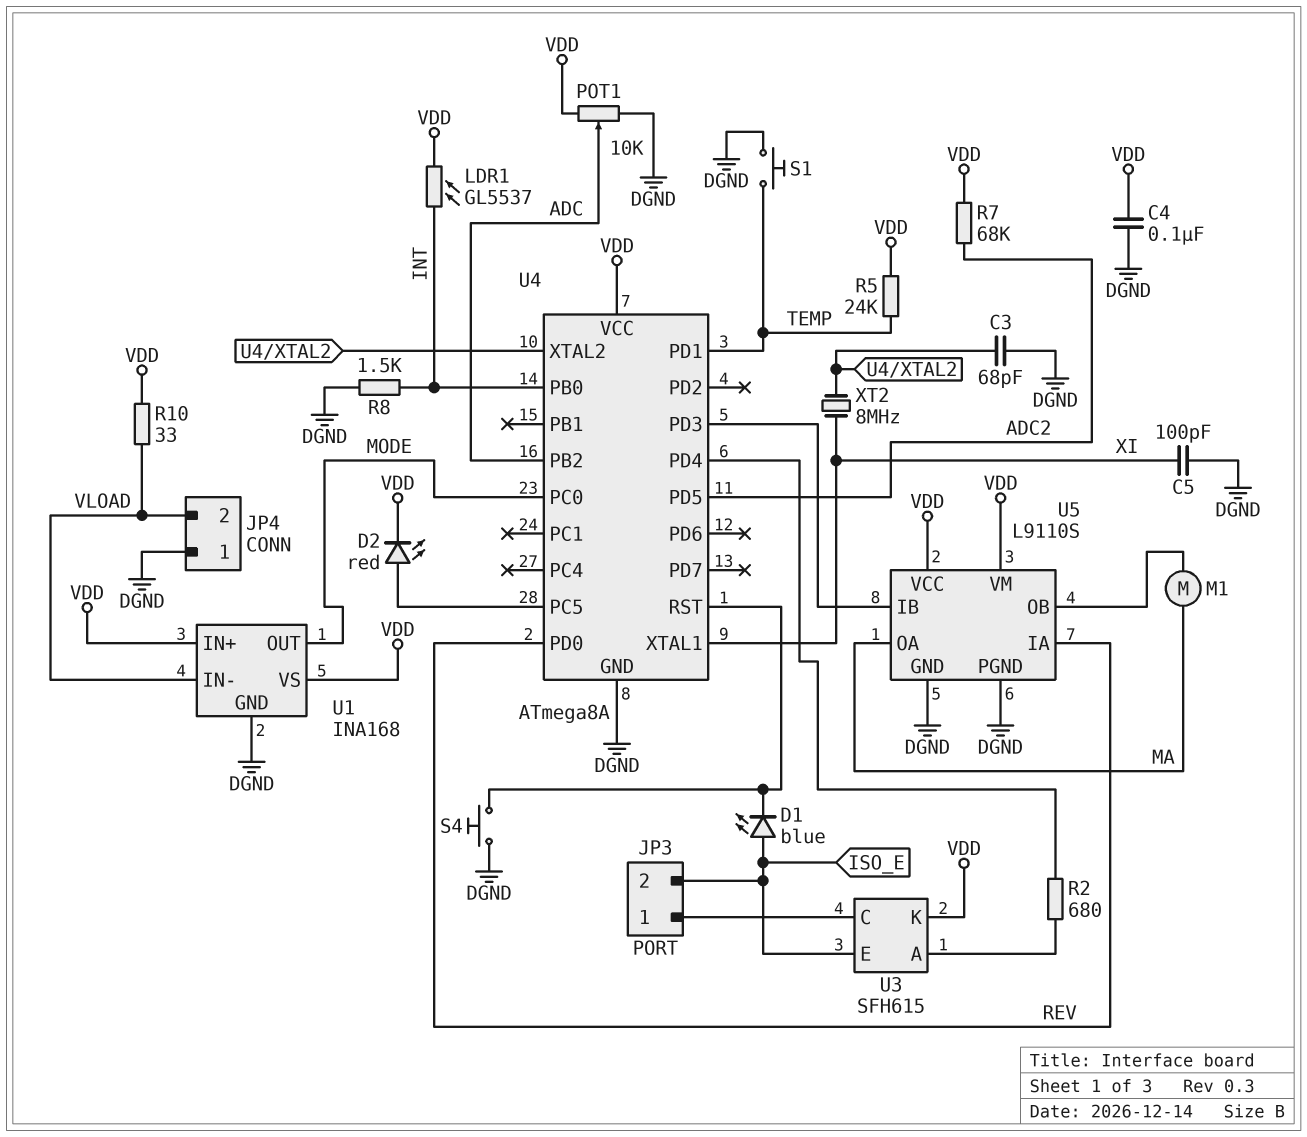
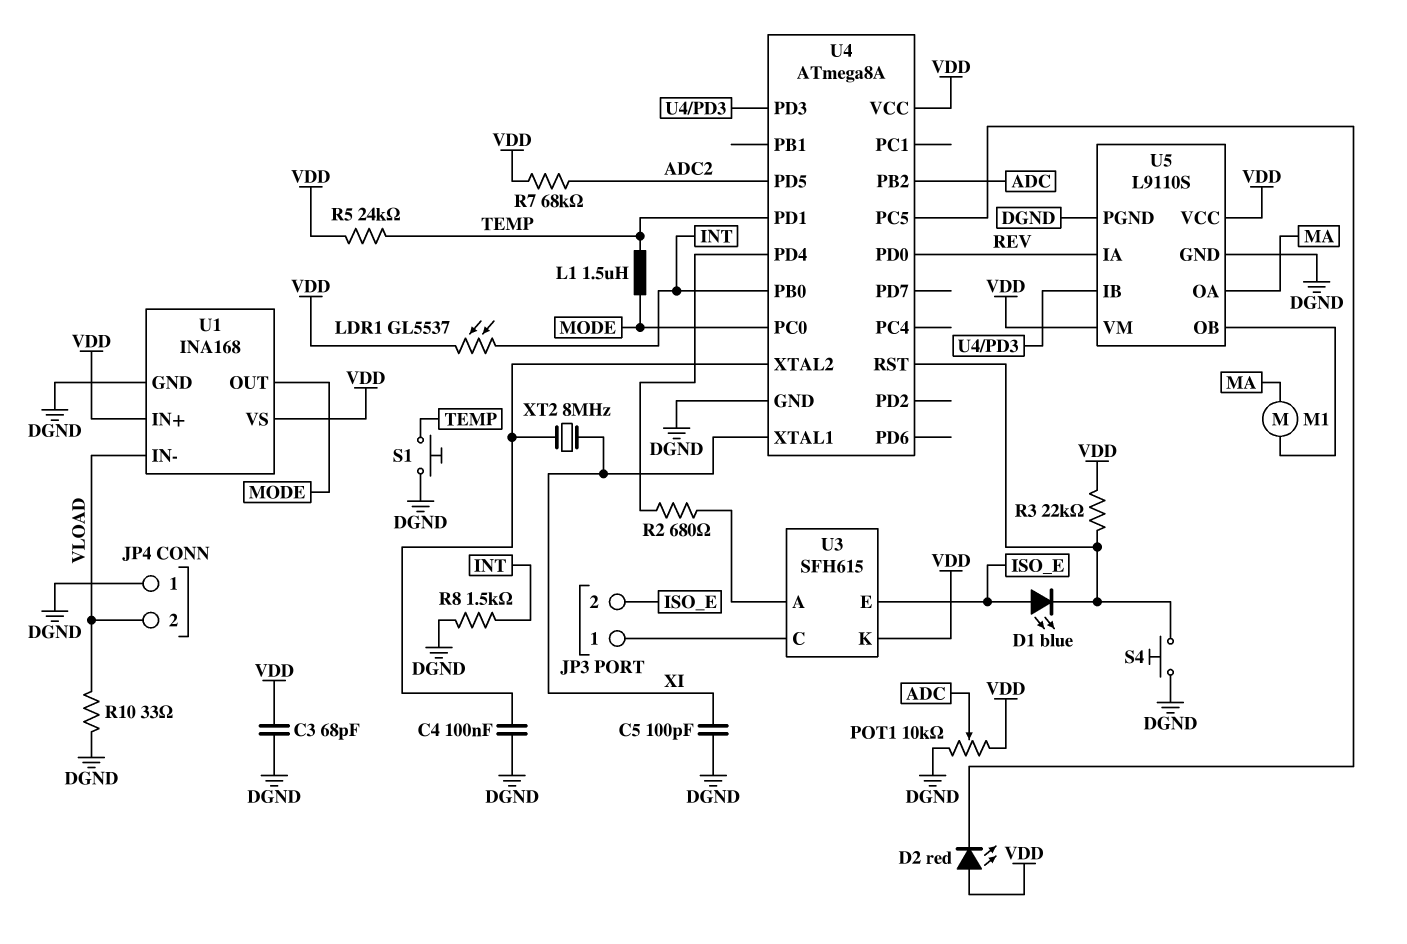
C3: 68pF (DGND, U4/XTAL2) -> 68pF (DGND, VDD)
C4: 100nF (DGND, VDD) -> 100nF (DGND, U4/XTAL2)
D2: LED red (A U4/PC5, K VDD) -> LED red (A VDD, K U4/PC5)
L1: none -> 1.5uH (MODE, TEMP)
R3: none -> 22k (U4/RST, VDD)
R10: 33 (VDD, VLOAD) -> 33 (DGND, VLOAD)

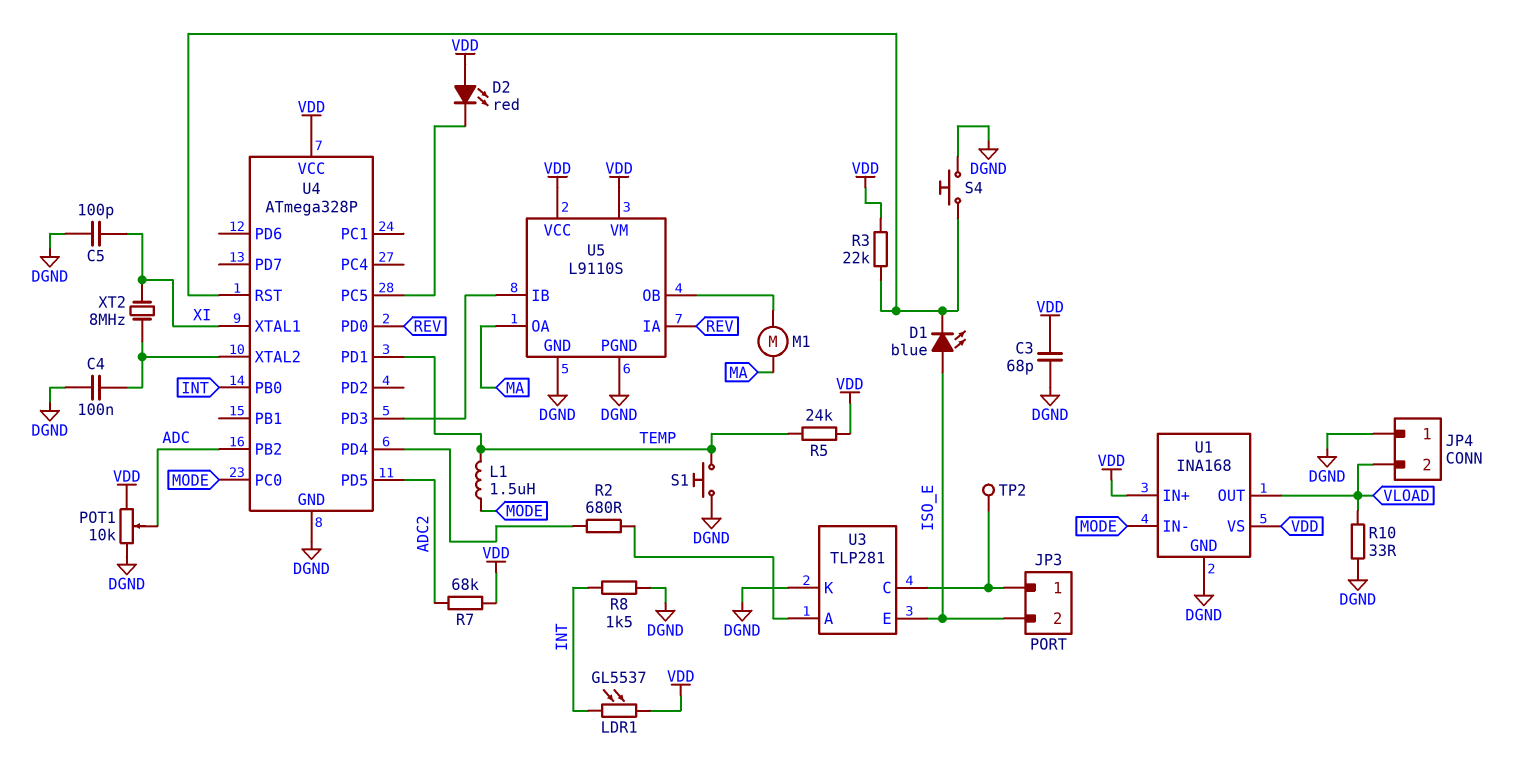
TP2: none -> test point (JP3/1)
U1 pin IN-: VLOAD -> MODE
U1 pin OUT: MODE -> VLOAD
U3: SFH615 -> TLP281
U3 pin K: VDD -> DGND
U4: ATmega8A -> ATmega328P

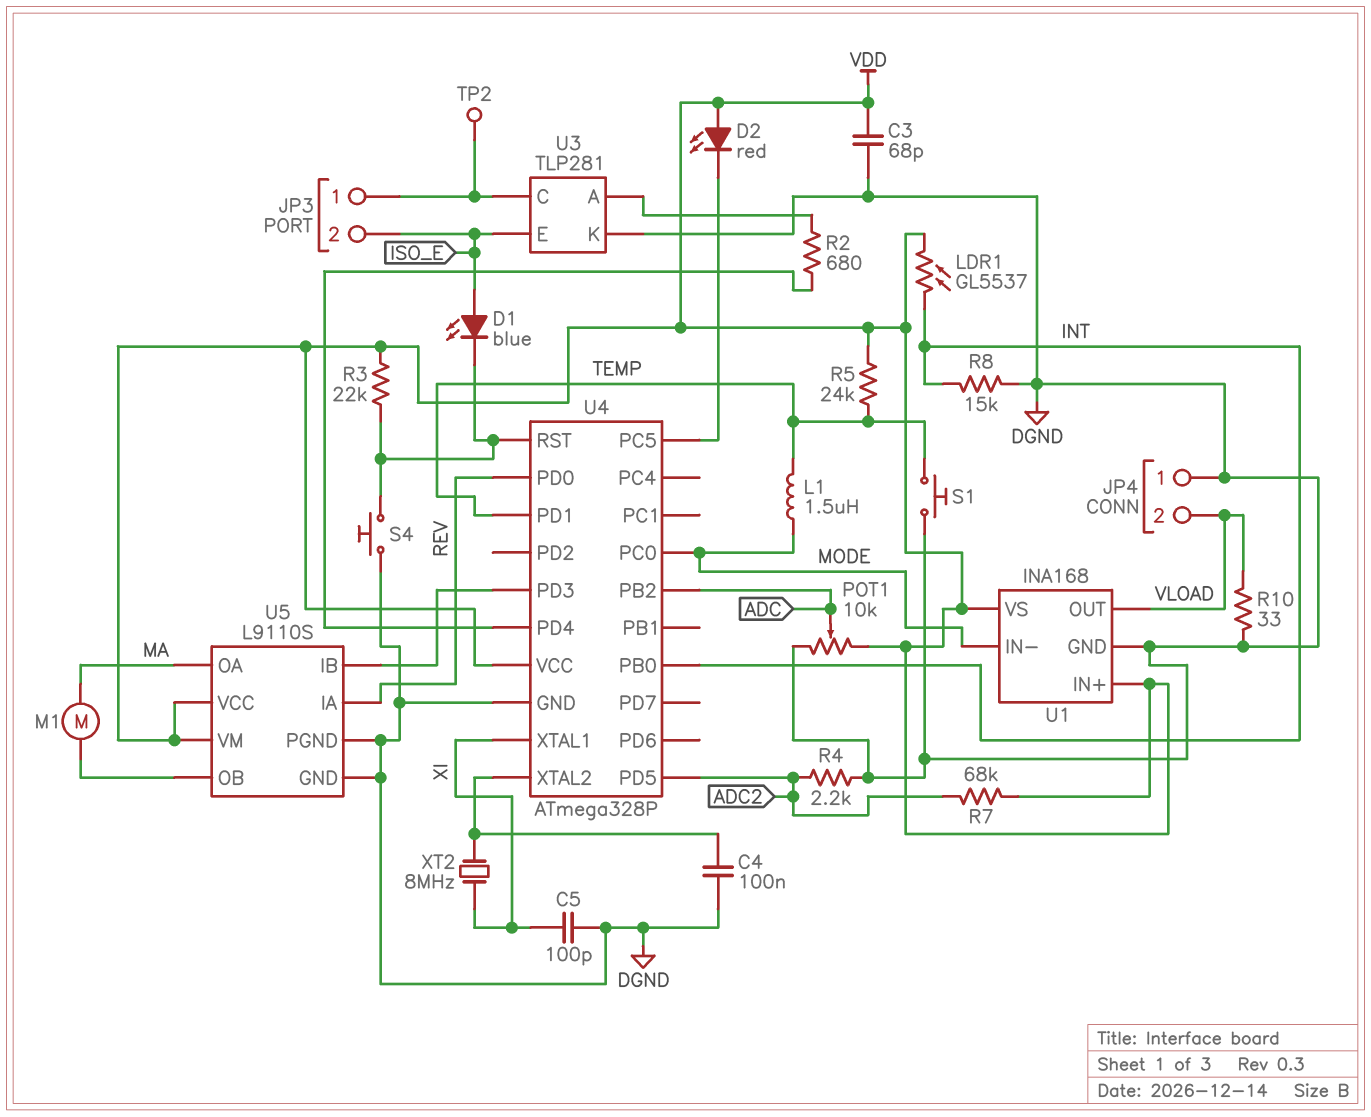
R4: none -> 2.2k (ADC2, DGND)
R8: 1.5k (DGND, INT) -> 15k (DGND, INT)

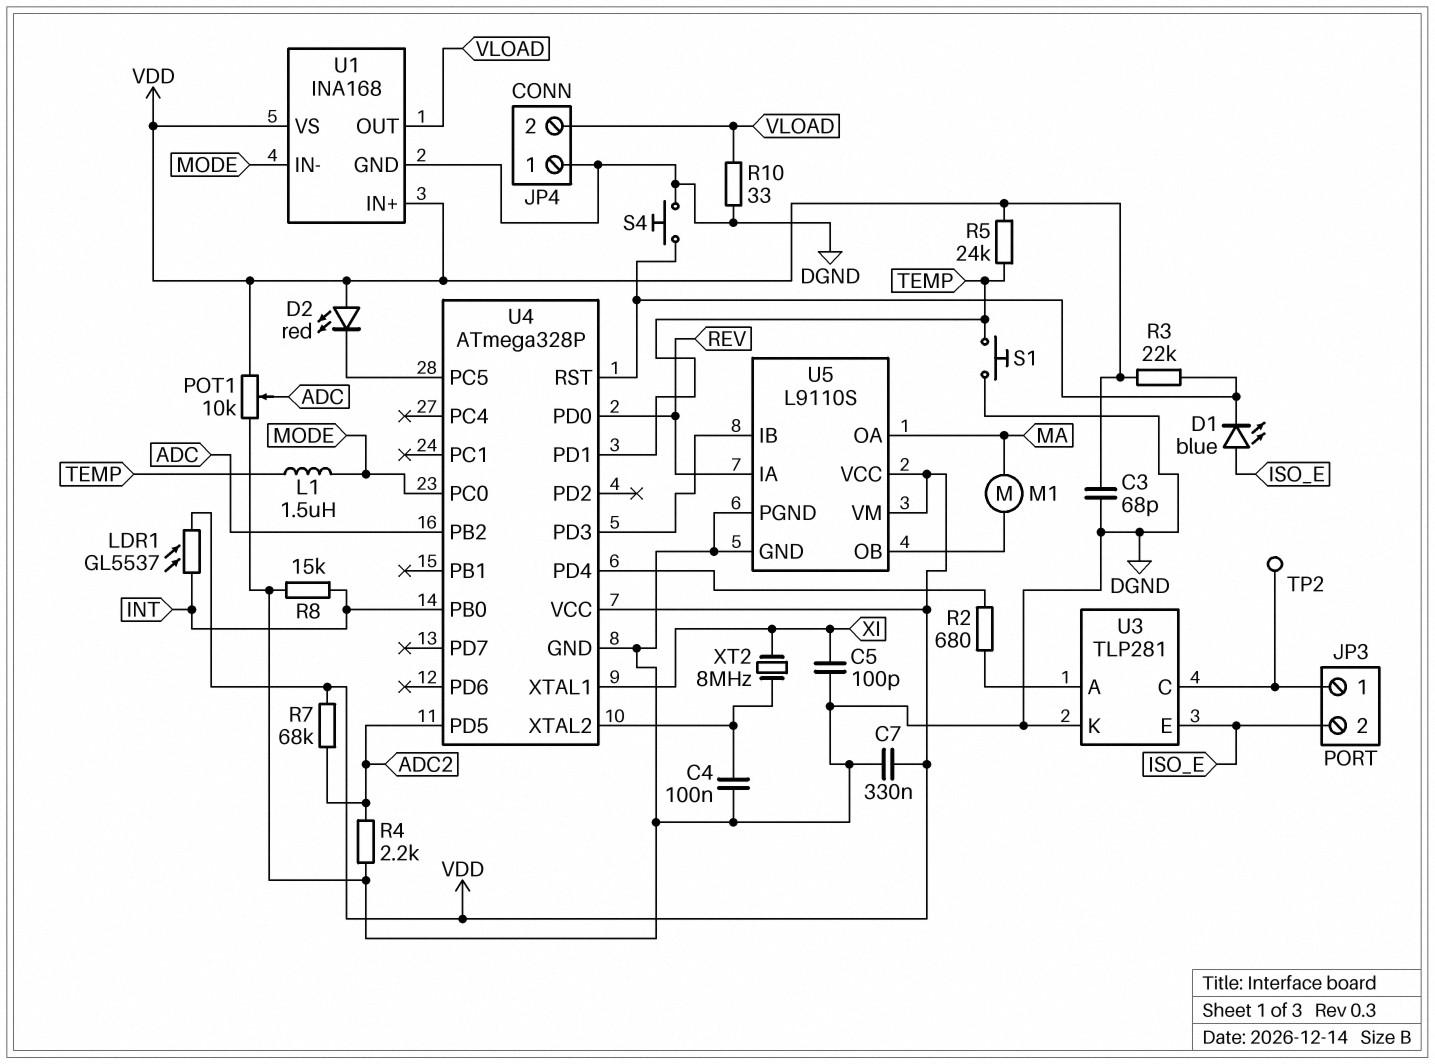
C7: none -> 330nF (DGND, VDD)

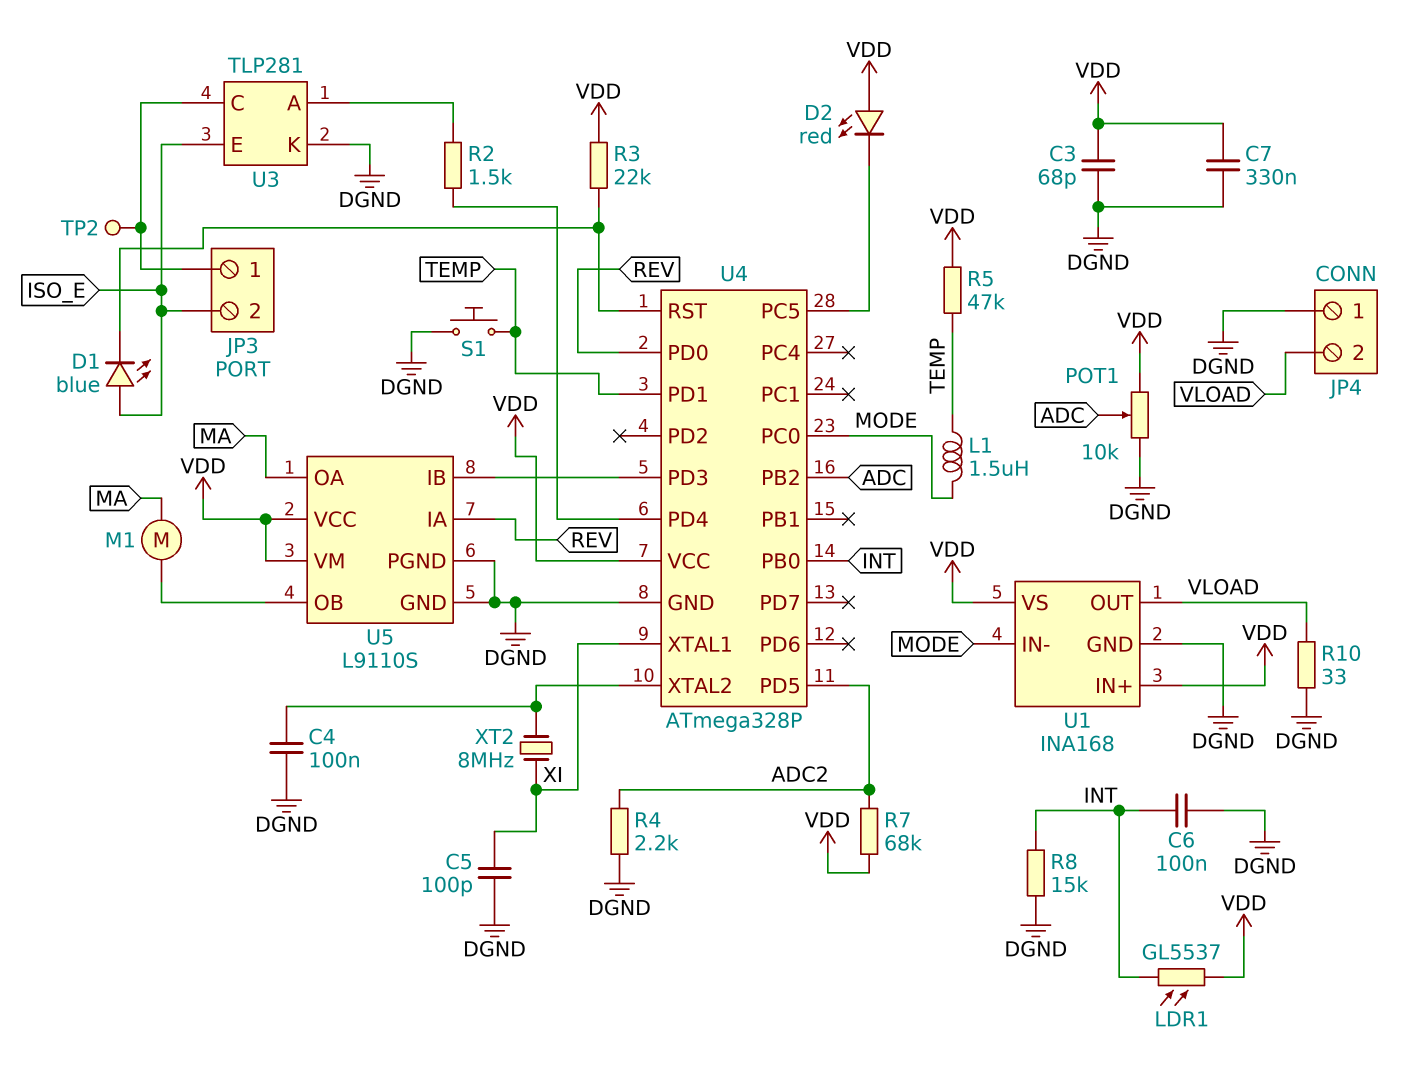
C6: none -> 100nF (DGND, INT)
R2: 680 (U3/A, U4/PD4) -> 1.5k (U3/A, U4/PD4)
R5: 24k (TEMP, VDD) -> 47k (TEMP, VDD)
S4: button (DGND, U4/RST) -> none

